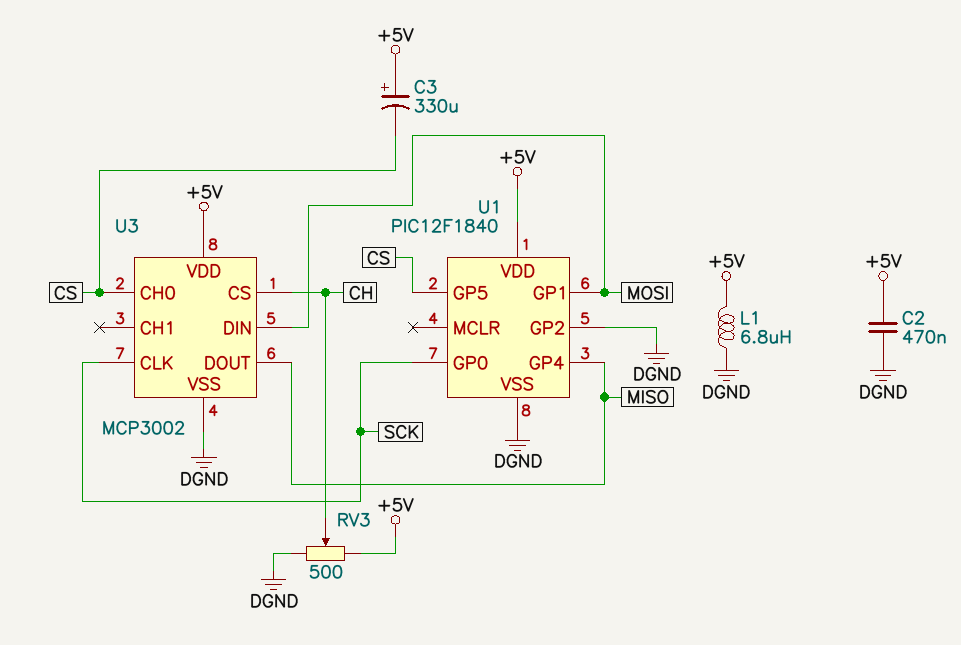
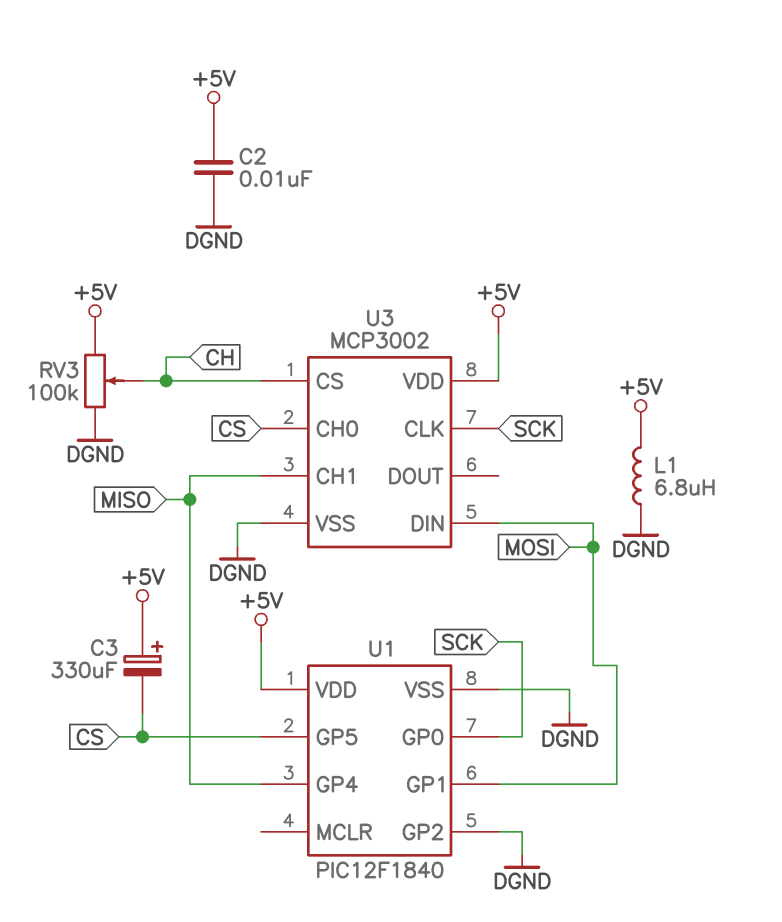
C2: 470nF (+5V, DGND) -> 10nF (+5V, DGND)
RV3: 500 (+5V, DGND, wiper CH) -> 100k (+5V, DGND, wiper CH)
U3 pin CH1: none -> MISO
U3 pin DOUT: MISO -> none

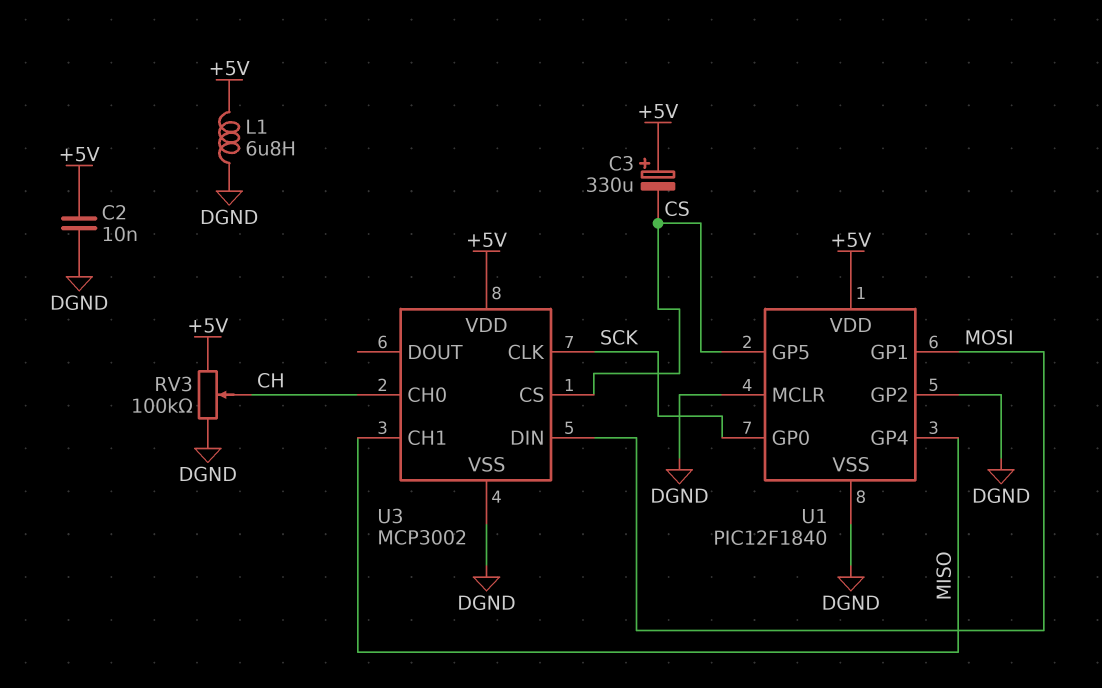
U1 pin MCLR: none -> DGND
U3 pin CH0: CS -> CH
U3 pin CS: CH -> CS

